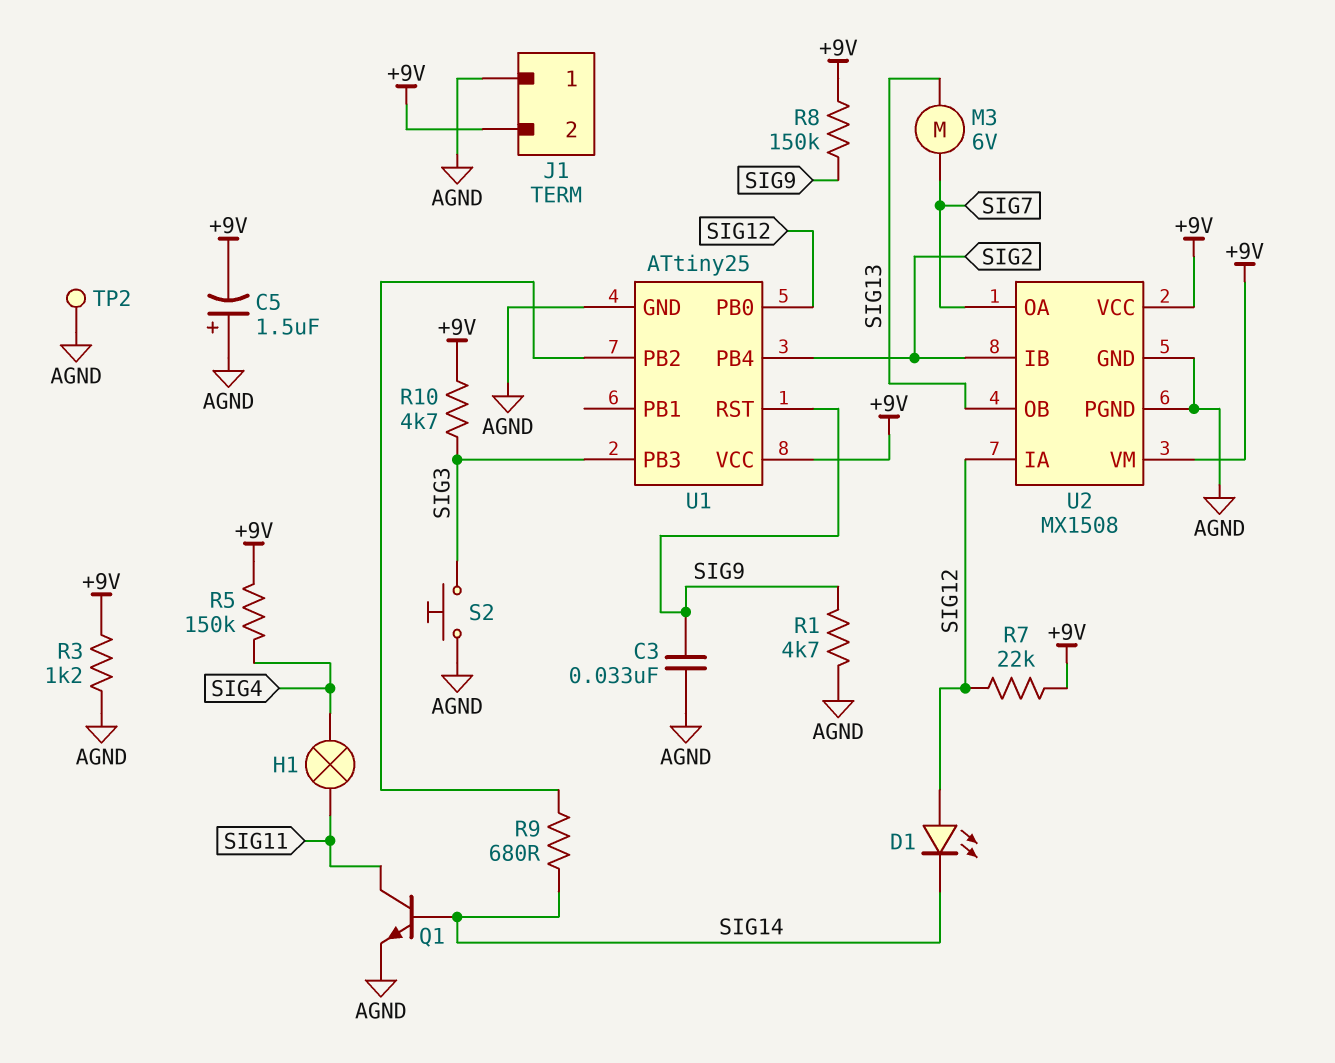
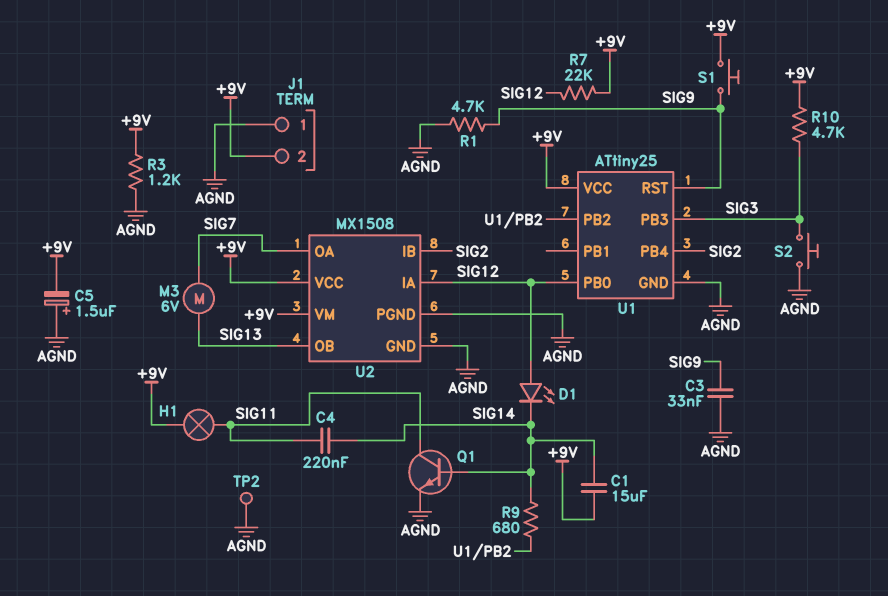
C1: none -> 15uF (+9V, SIG14)
C4: none -> 220nF (SIG11, SIG14)
H1: lamp (SIG4, SIG11) -> lamp (+9V, SIG11)
R5: 150k (+9V, SIG4) -> none
R8: 150k (+9V, SIG9) -> none
S1: none -> button (+9V, SIG9)

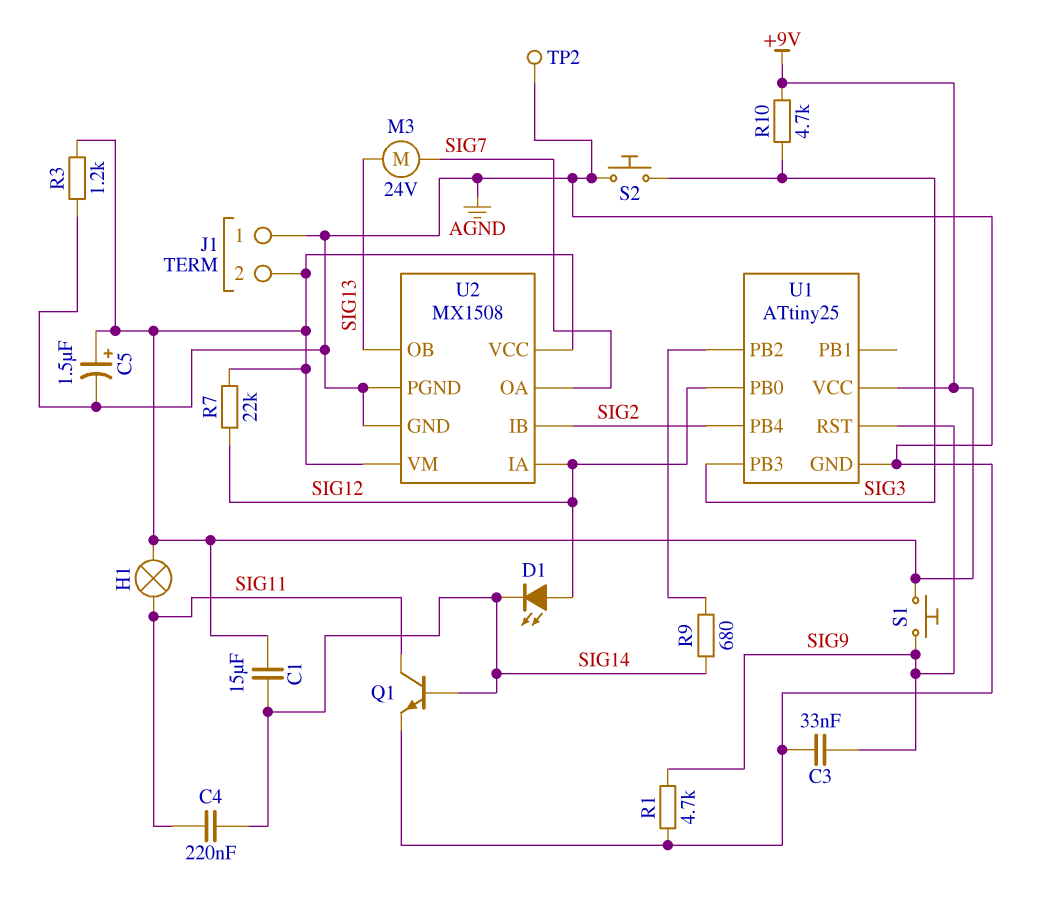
C5: 1.5uF (plus AGND, minus +9V) -> 1.5uF (plus +9V, minus AGND)
M3: motor 6V (SIG7, SIG13) -> motor 24V (SIG7, SIG13)

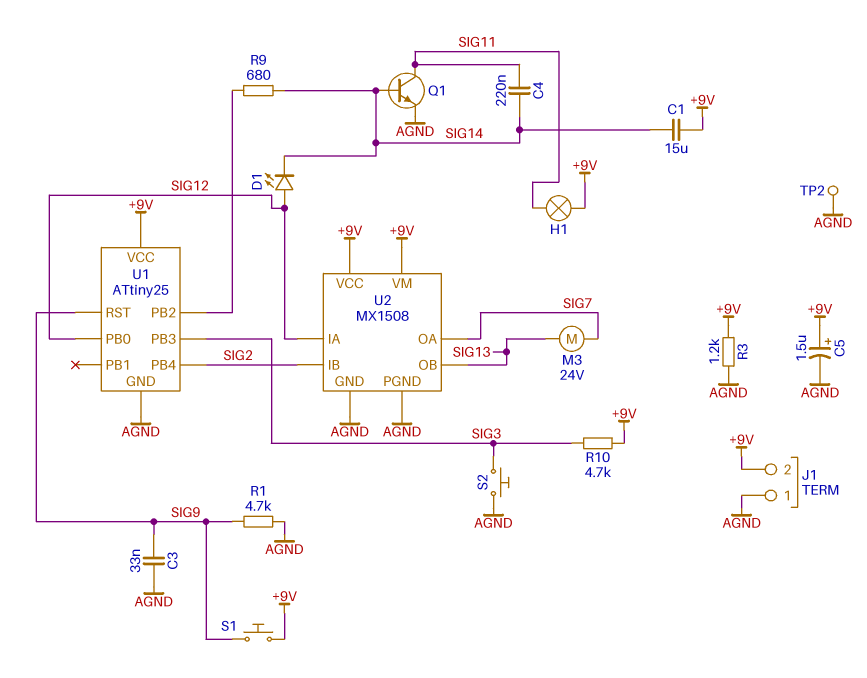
R7: 22k (+9V, SIG12) -> none

